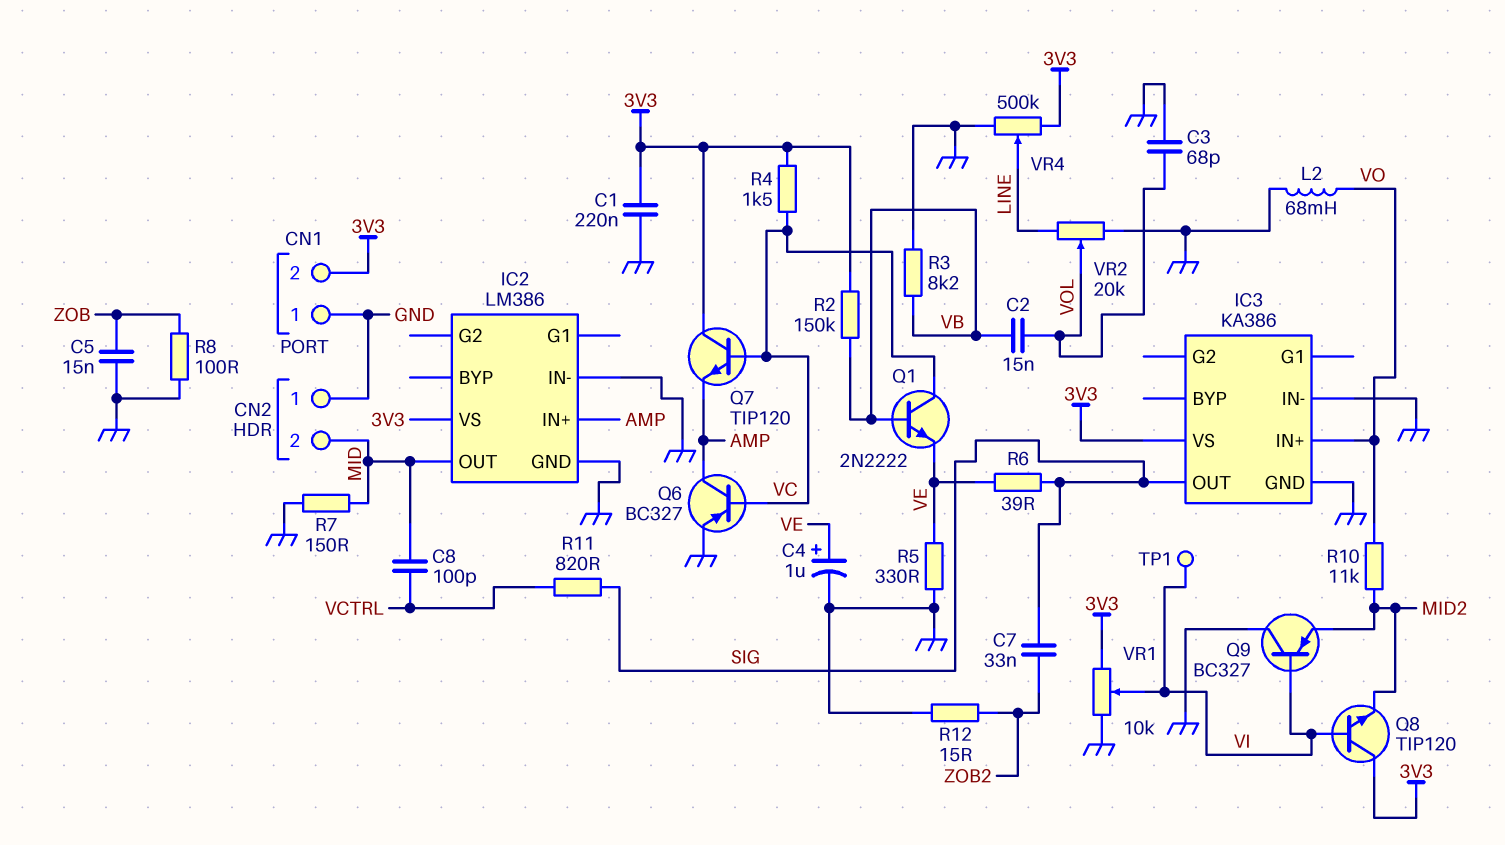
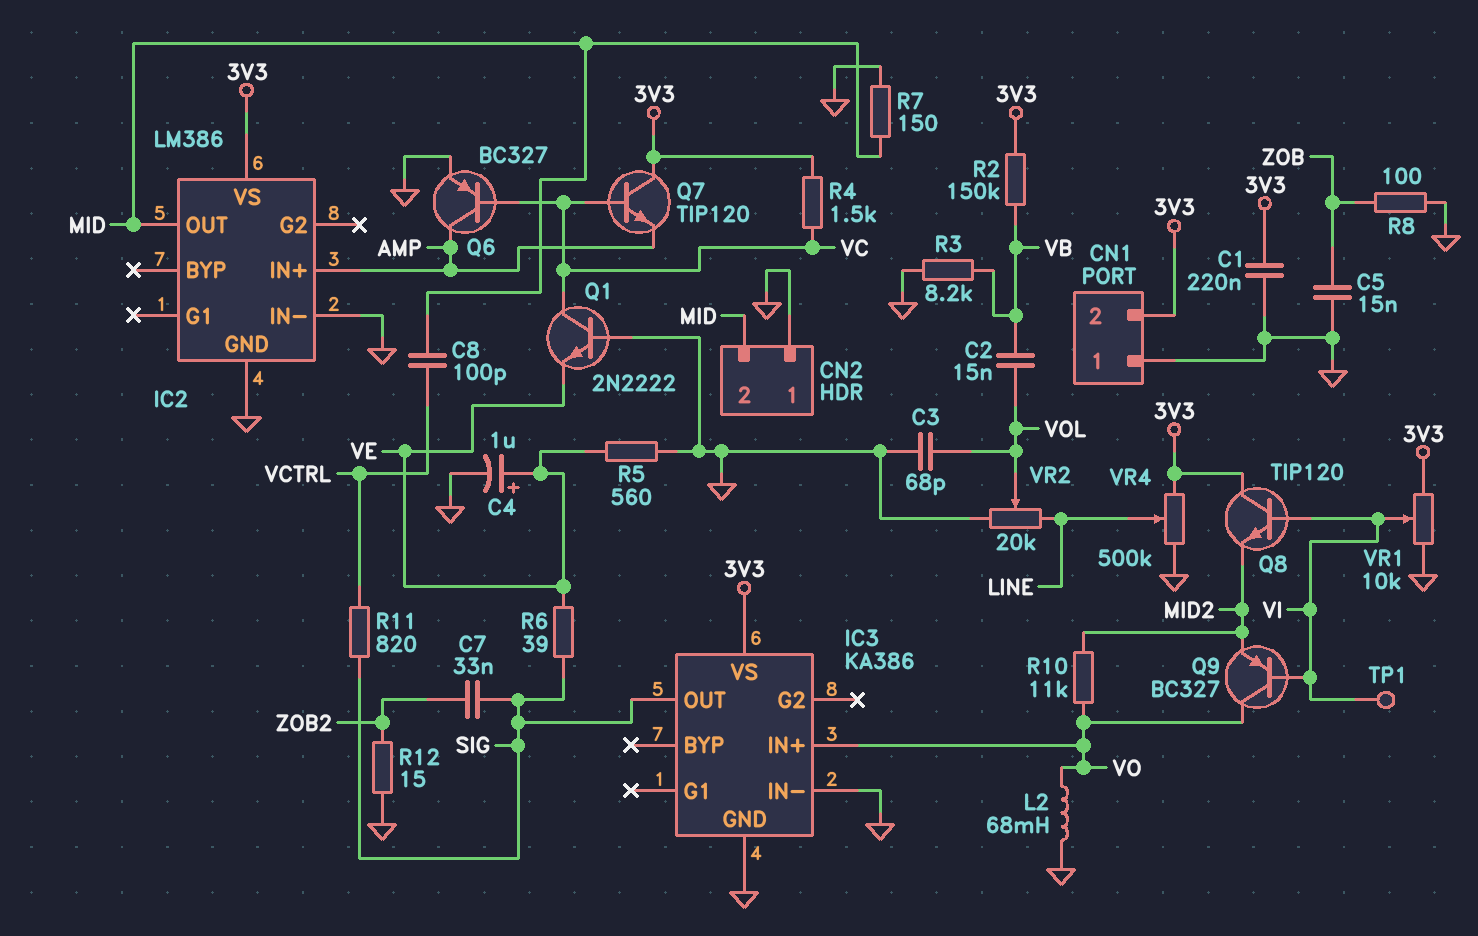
Q1: NPN 2N2222 (B VB, C VC, E VE) -> NPN 2N2222 (B GND, C VC, E VE)
Q9: PNP BC327 (B VI, C GND, E MID2) -> PNP BC327 (B VI, C VO, E MID2)
R5: 330 (GND, VE) -> 560 (GND, VE)

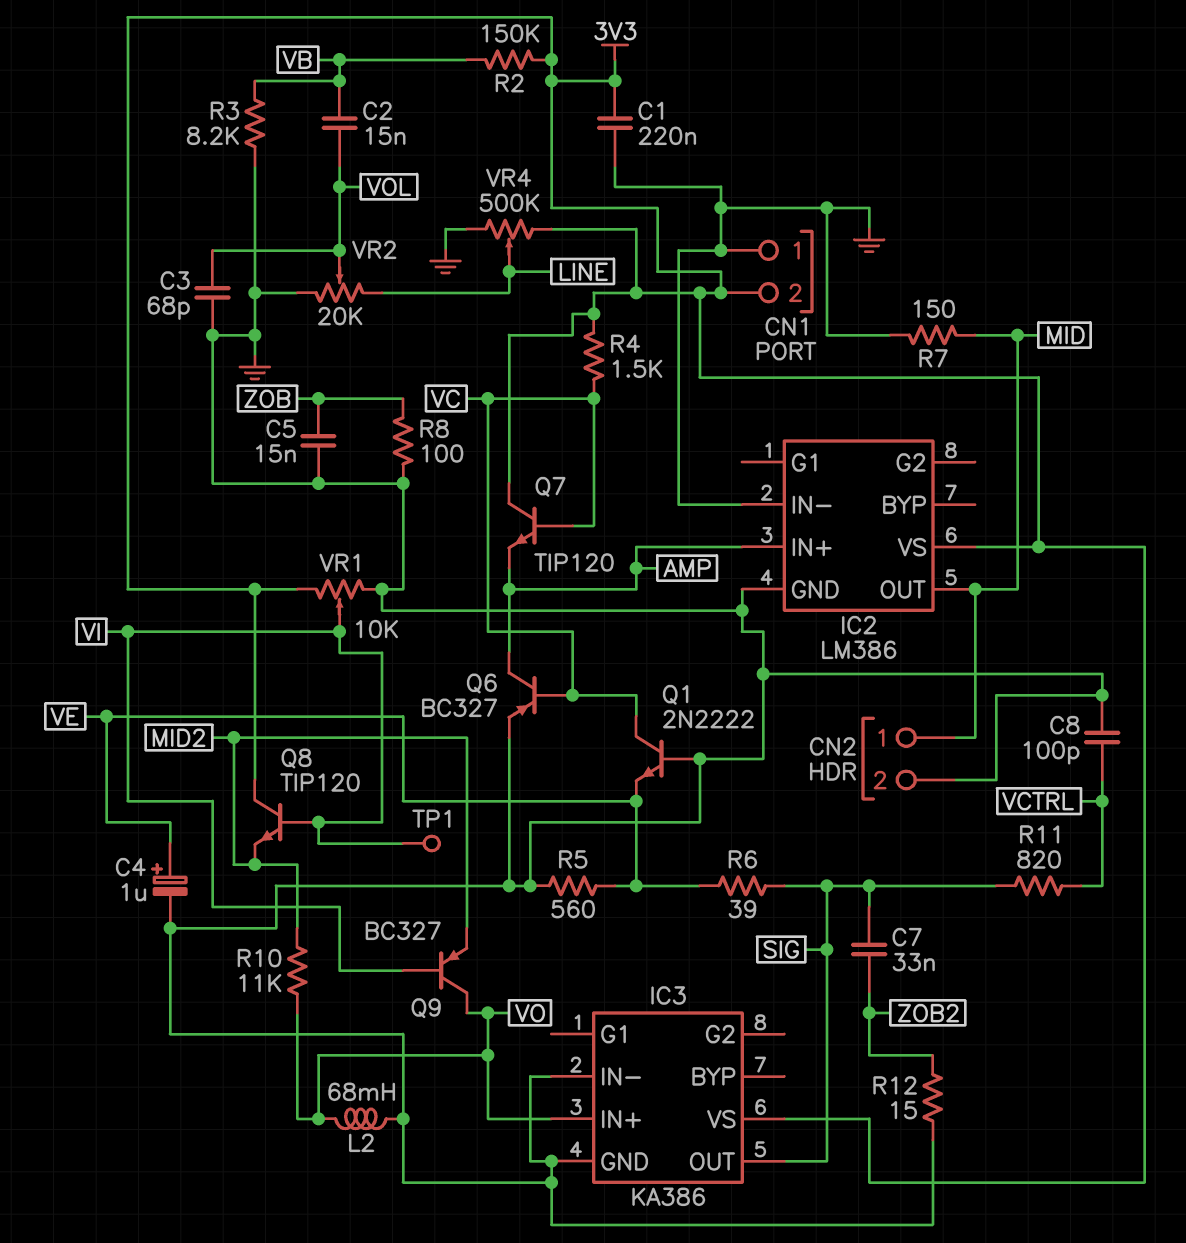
C8: 100pF (MID, VCTRL) -> 100pF (GND, VCTRL)
CN2 pin 1: GND -> MID
CN2 pin 2: MID -> GND

